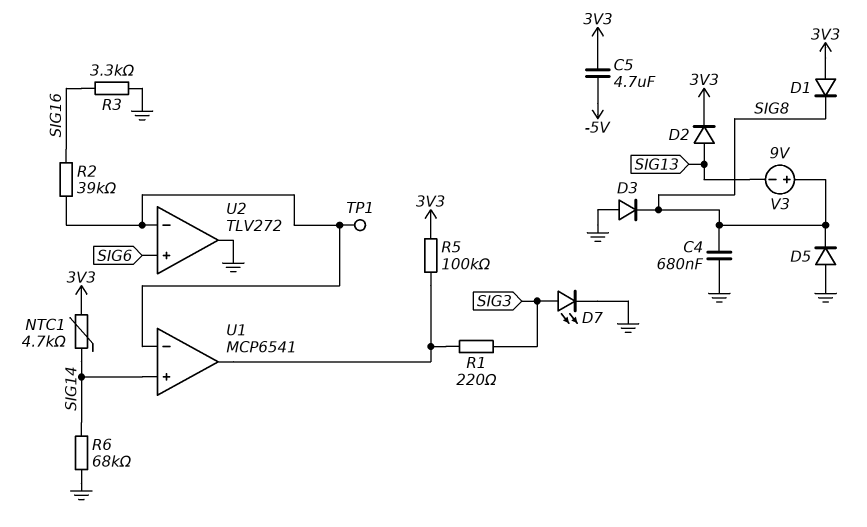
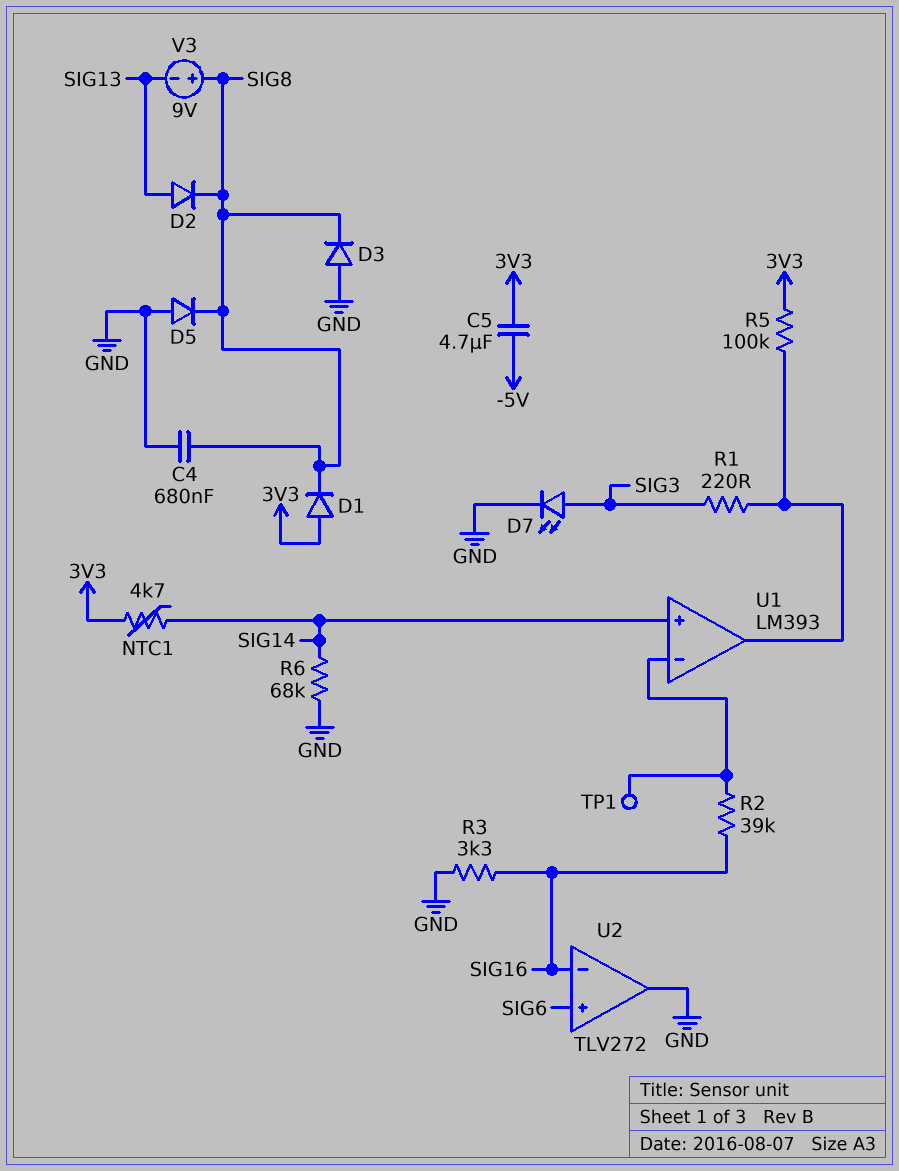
D2: diode (A SIG13, K 3V3) -> diode (A SIG13, K SIG8)
U1: MCP6541 -> LM393
U2 pin in-: U1/in- -> SIG16

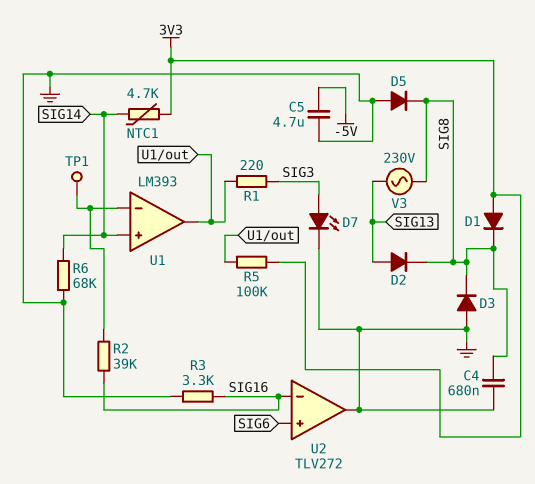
C5: 4.7uF (-5V, 3V3) -> 4.7uF (-5V, GND)
V3: 9V (plus SIG8, minus SIG13) -> AC 230V (SIG8, SIG13)

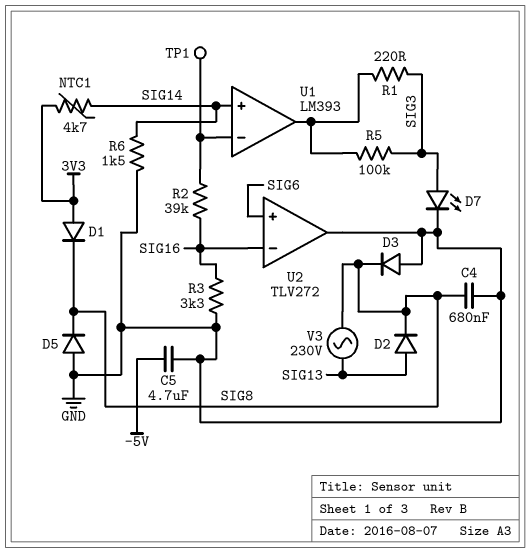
R5: 100k (3V3, U1/out) -> 100k (SIG3, U1/out)
R6: 68k (GND, SIG14) -> 1.5k (GND, SIG14)

